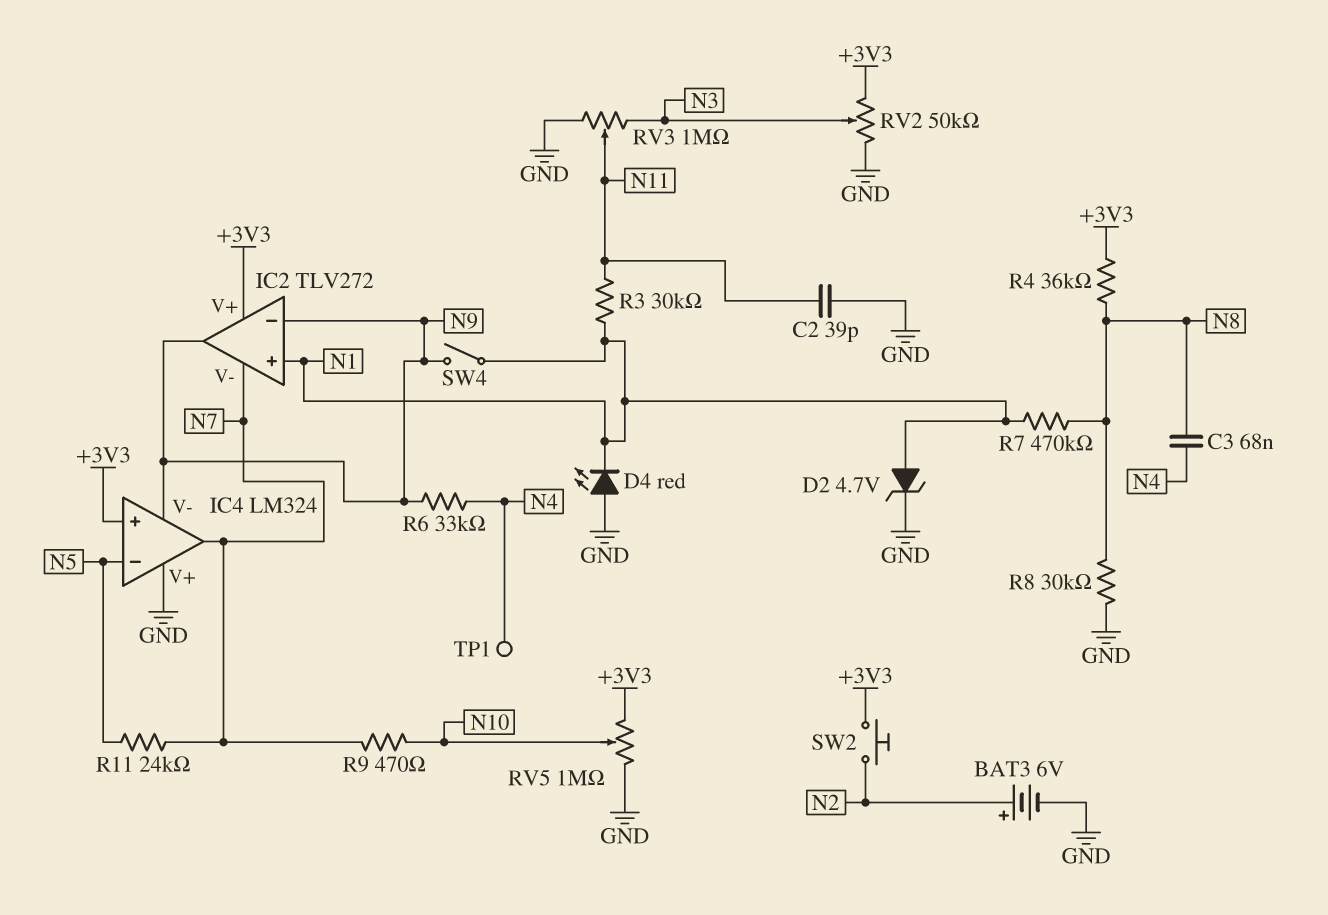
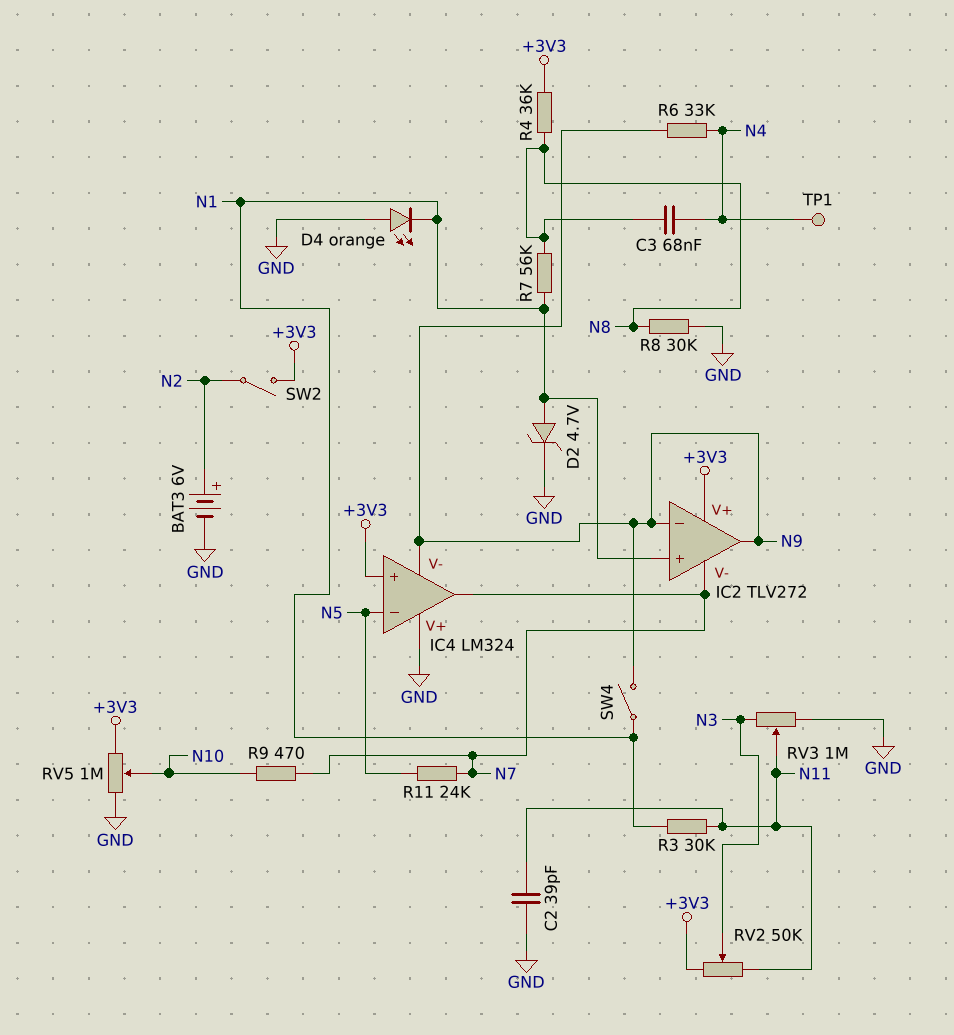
D4: LED red (A GND, K N1) -> LED orange (A GND, K N1)
R7: 470k (N1, N8) -> 56k (N1, N8)
RV2: 50k (+3V3, GND, wiper N3) -> 50k (+3V3, N11, wiper N3)
SW2: button (+3V3, N2) -> switch (+3V3, N2)

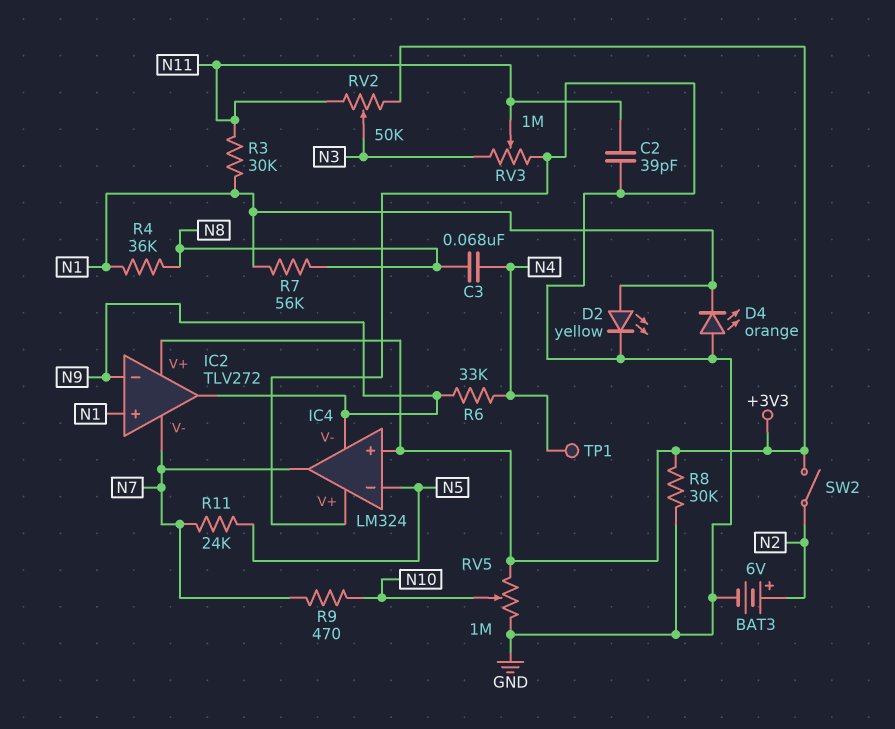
D2: zener 4.7V (A N1, K GND) -> LED yellow (A N1, K GND)
R4: 36k (+3V3, N8) -> 36k (N1, N8)
R8: 30k (GND, N8) -> 30k (+3V3, GND)
SW4: switch (N1, N9) -> none

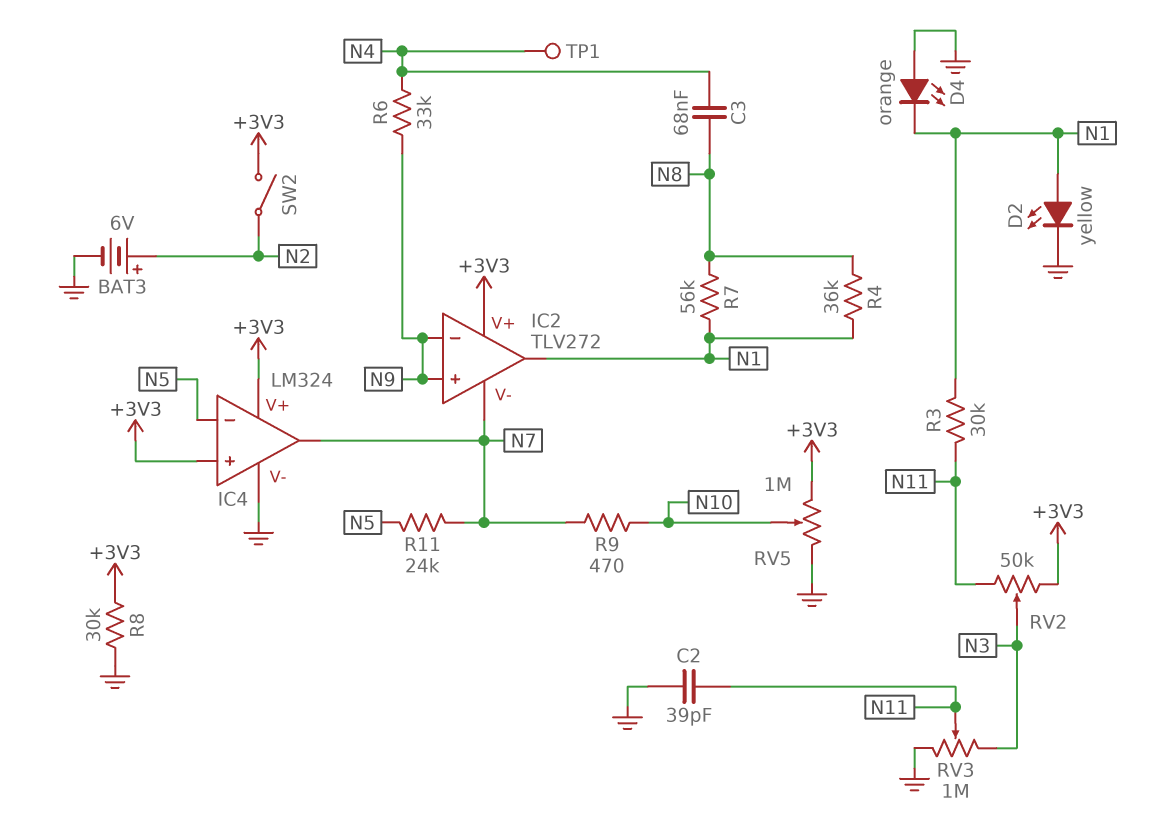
IC2 pin in+: N1 -> N9
IC2 pin out: N9 -> N1
IC4 pin V+: GND -> +3V3
IC4 pin V-: N9 -> GND

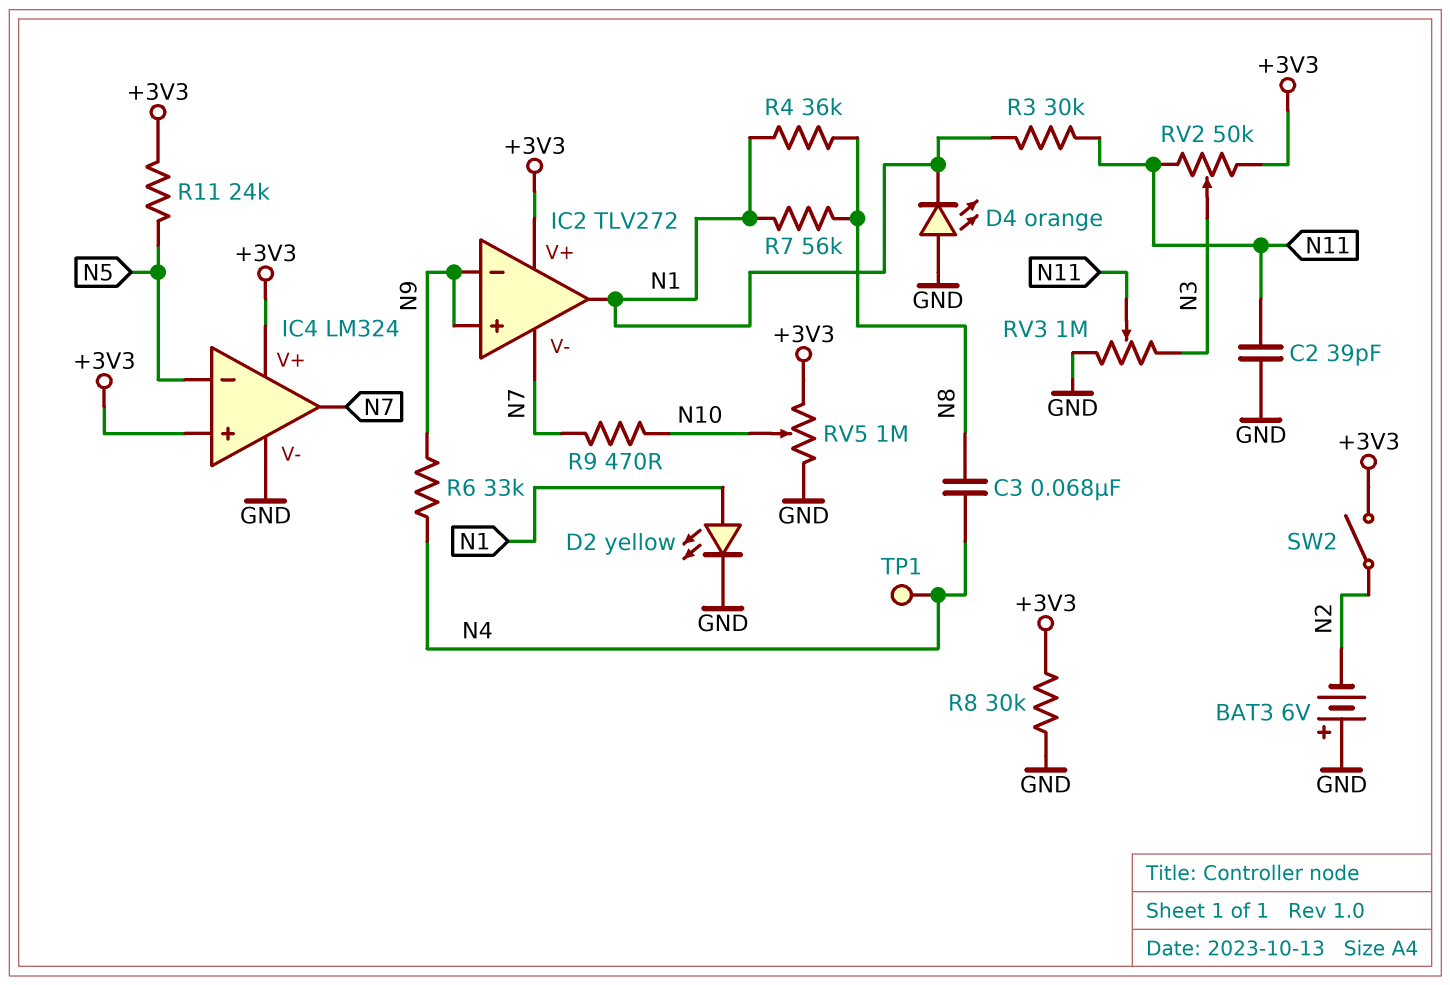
BAT3: 6V (plus N2, minus GND) -> 6V (plus GND, minus N2)
R11: 24k (N5, N7) -> 24k (+3V3, N5)

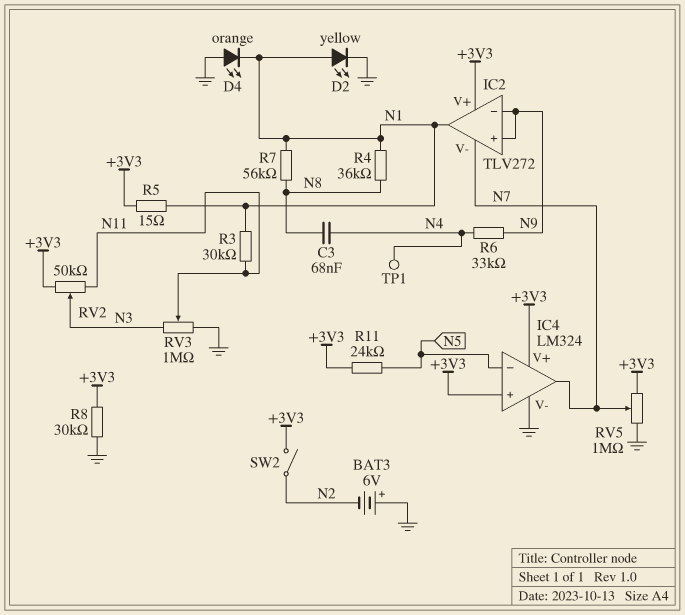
C2: 39pF (GND, N11) -> none
R5: none -> 15 (+3V3, N1)
R9: 470 (N7, N10) -> none
RV5: 1M (+3V3, GND, wiper N10) -> 1M (+3V3, GND, wiper N7)

